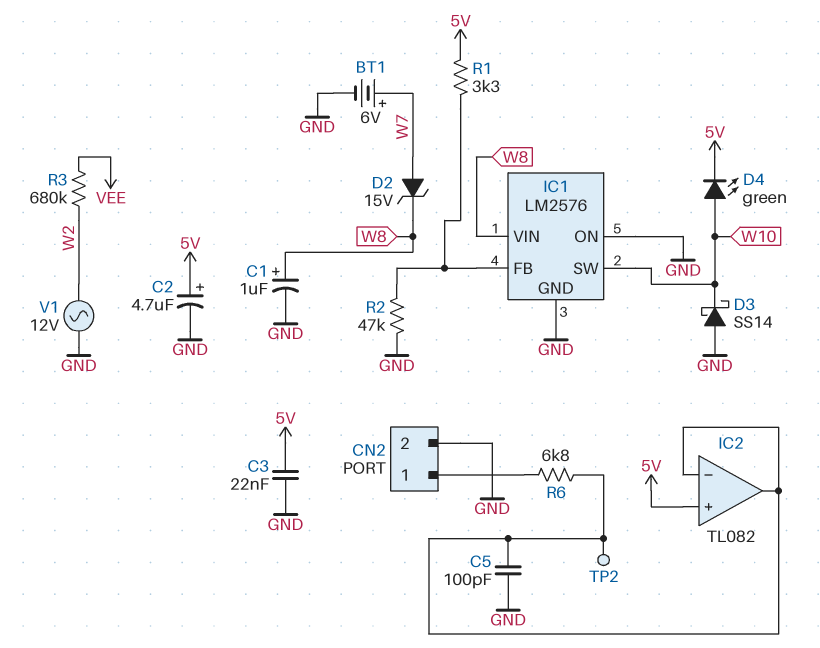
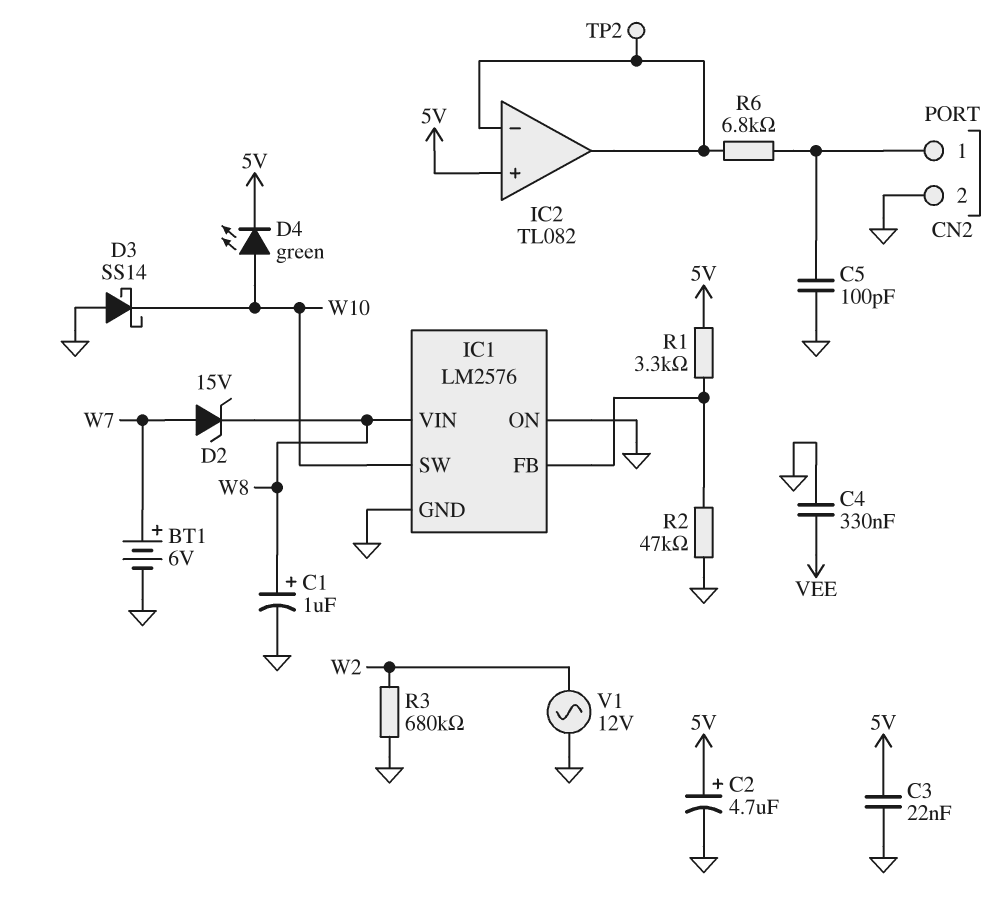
C4: none -> 330nF (GND, VEE)
C5: 100pF (GND, IC2/in-) -> 100pF (CN2/1, GND)
R3: 680k (VEE, W2) -> 680k (GND, W2)

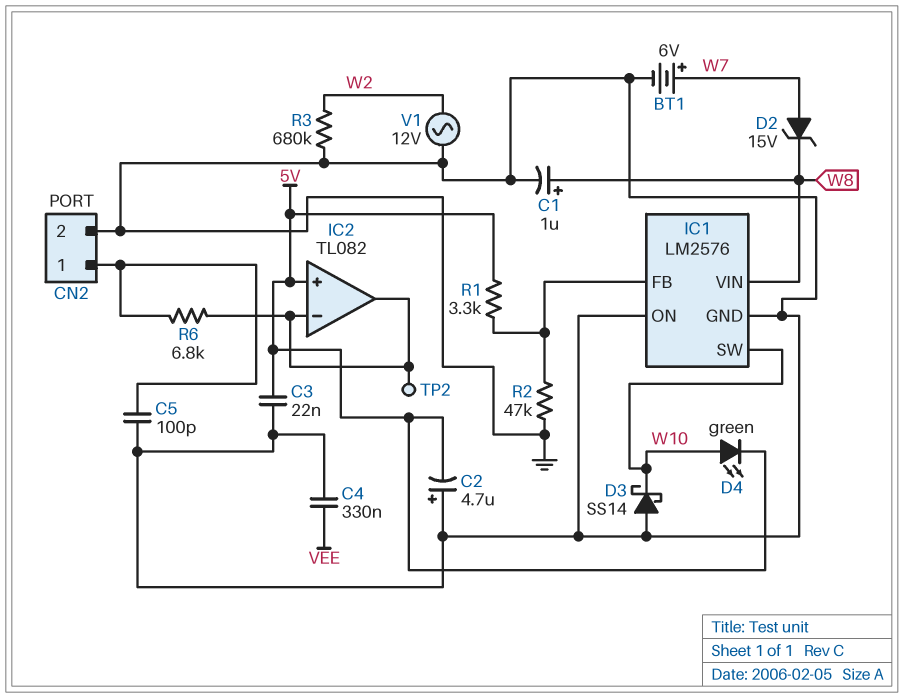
C2: 4.7uF (plus 5V, minus GND) -> 4.7uF (plus GND, minus 5V)

